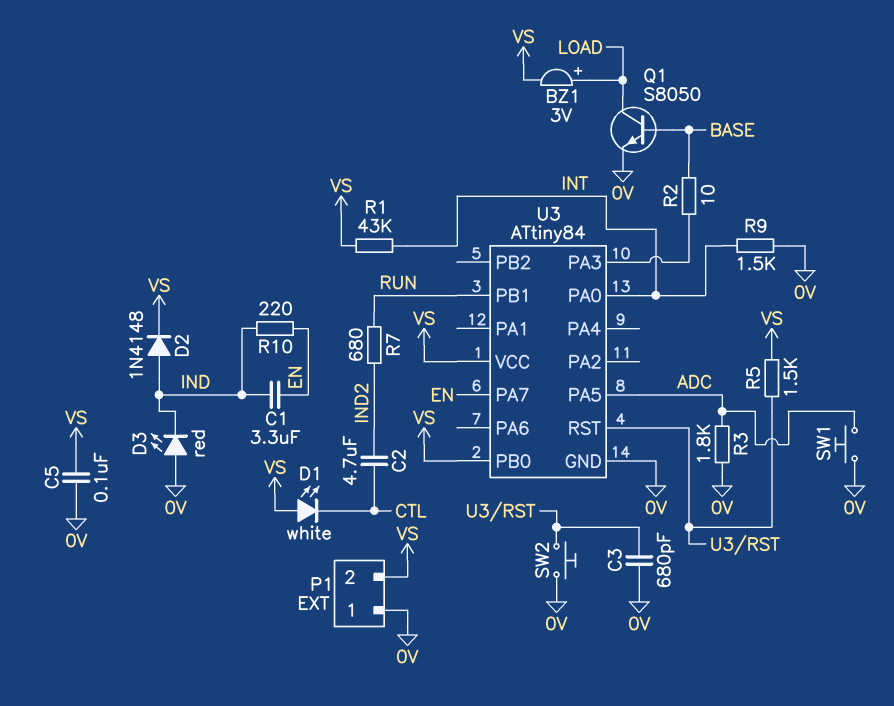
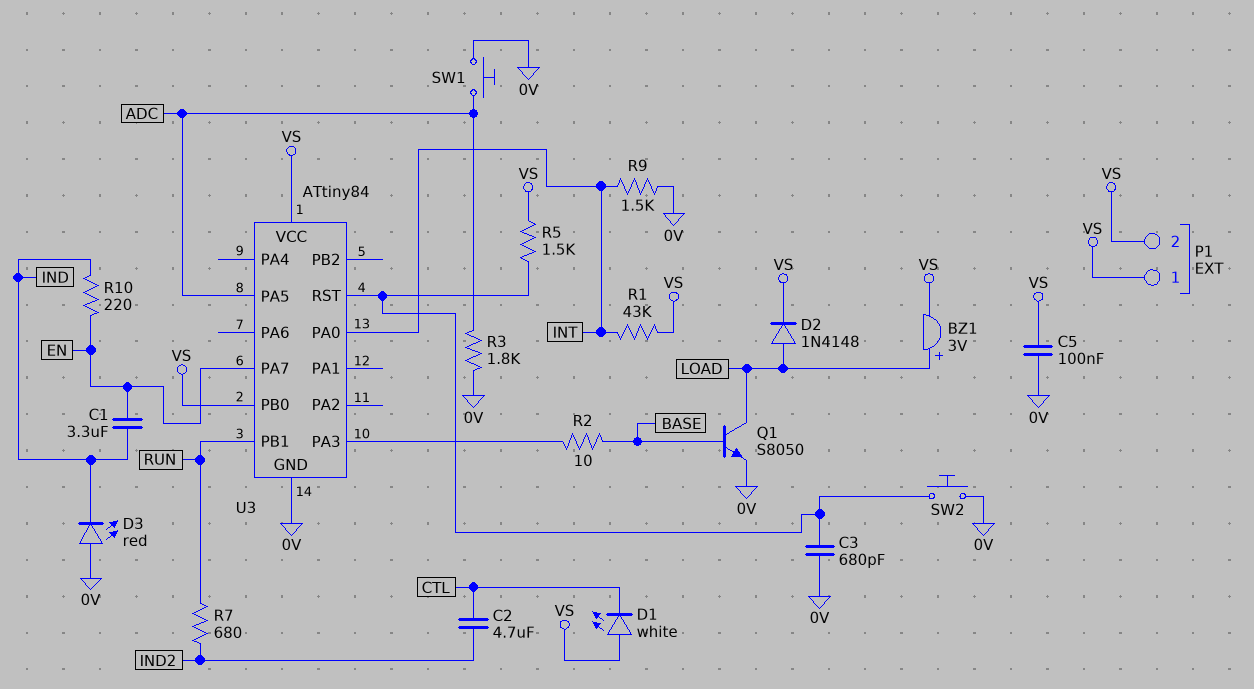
D2: diode 1N4148 (A IND, K VS) -> diode 1N4148 (A LOAD, K VS)
P1 pin 1: 0V -> VS

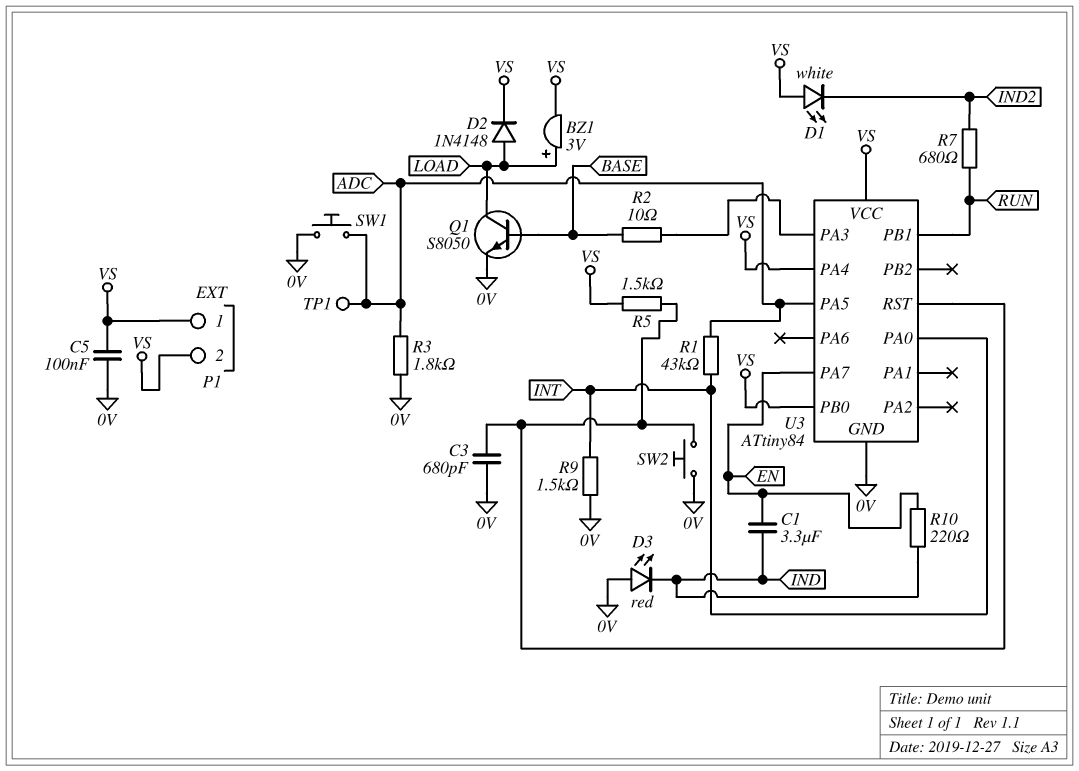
C2: 4.7uF (CTL, IND2) -> none
D1: LED white (A VS, K CTL) -> LED white (A VS, K IND2)
R1: 43k (INT, VS) -> 43k (ADC, INT)
TP1: none -> test point (ADC)
U3 pin PA4: none -> VS

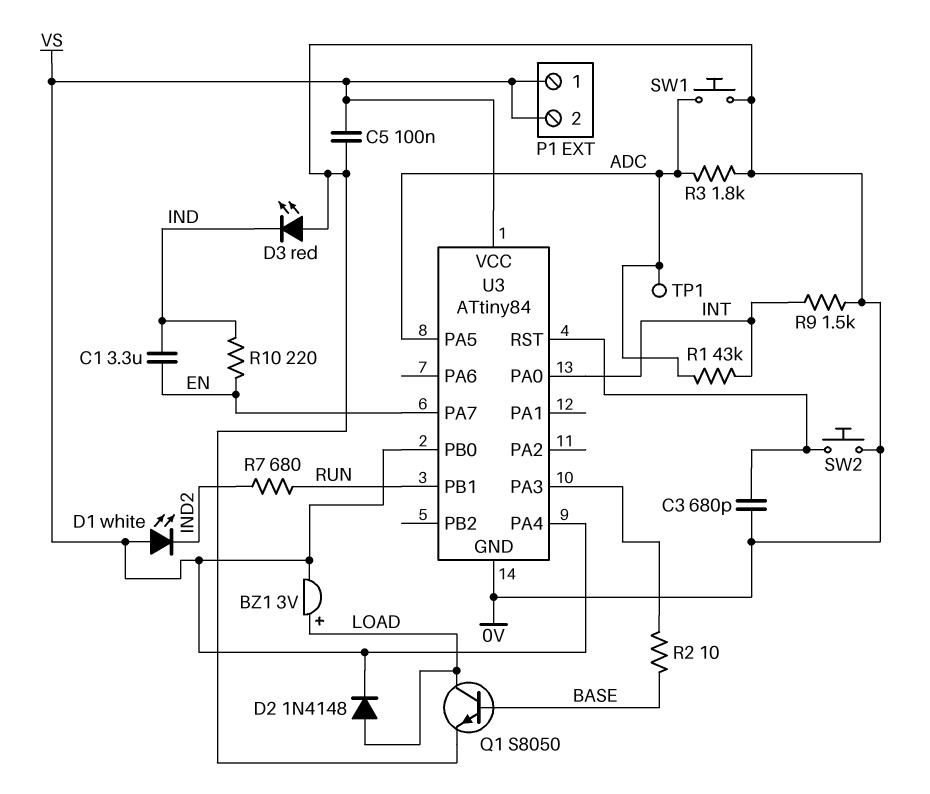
R5: 1.5k (U3/RST, VS) -> none

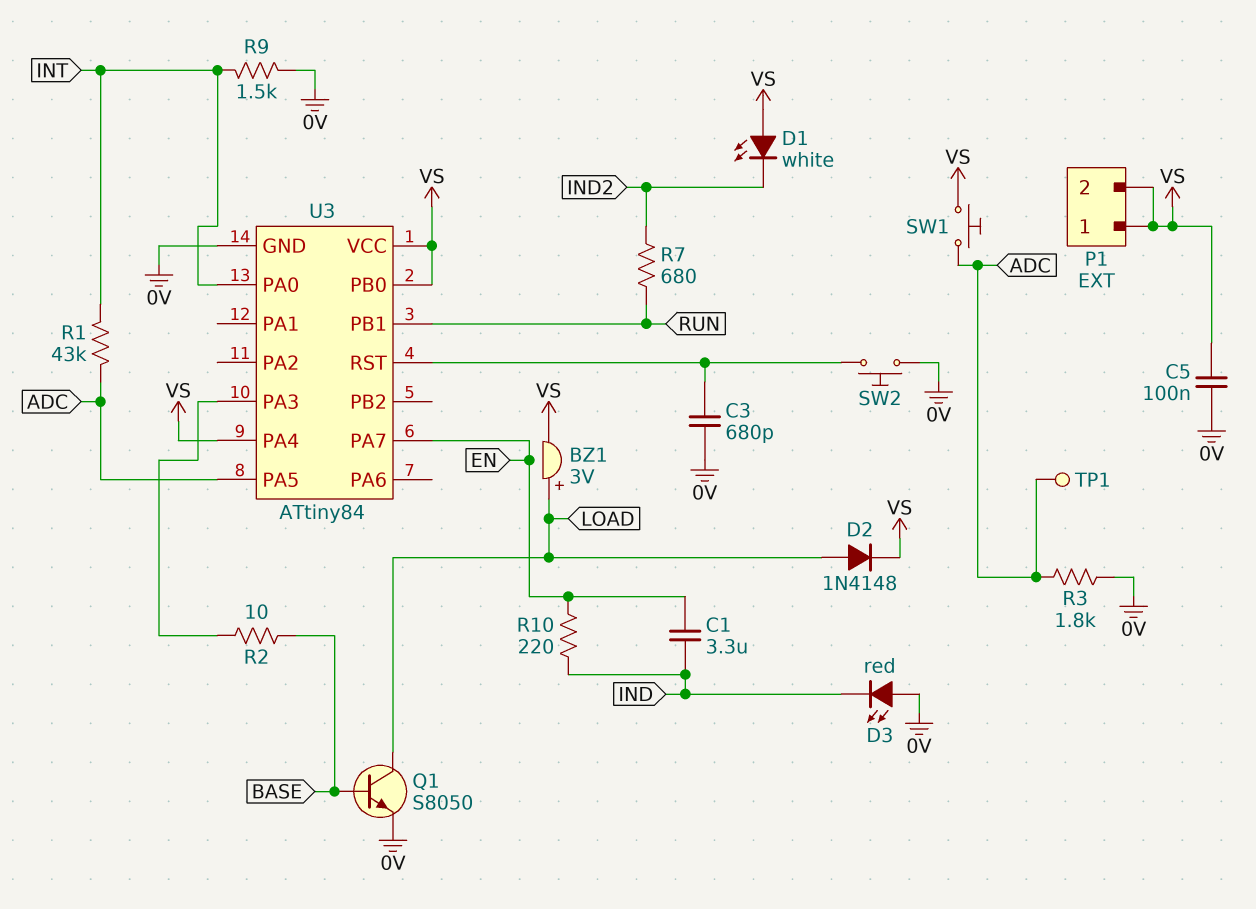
SW1: button (0V, ADC) -> button (ADC, VS)

